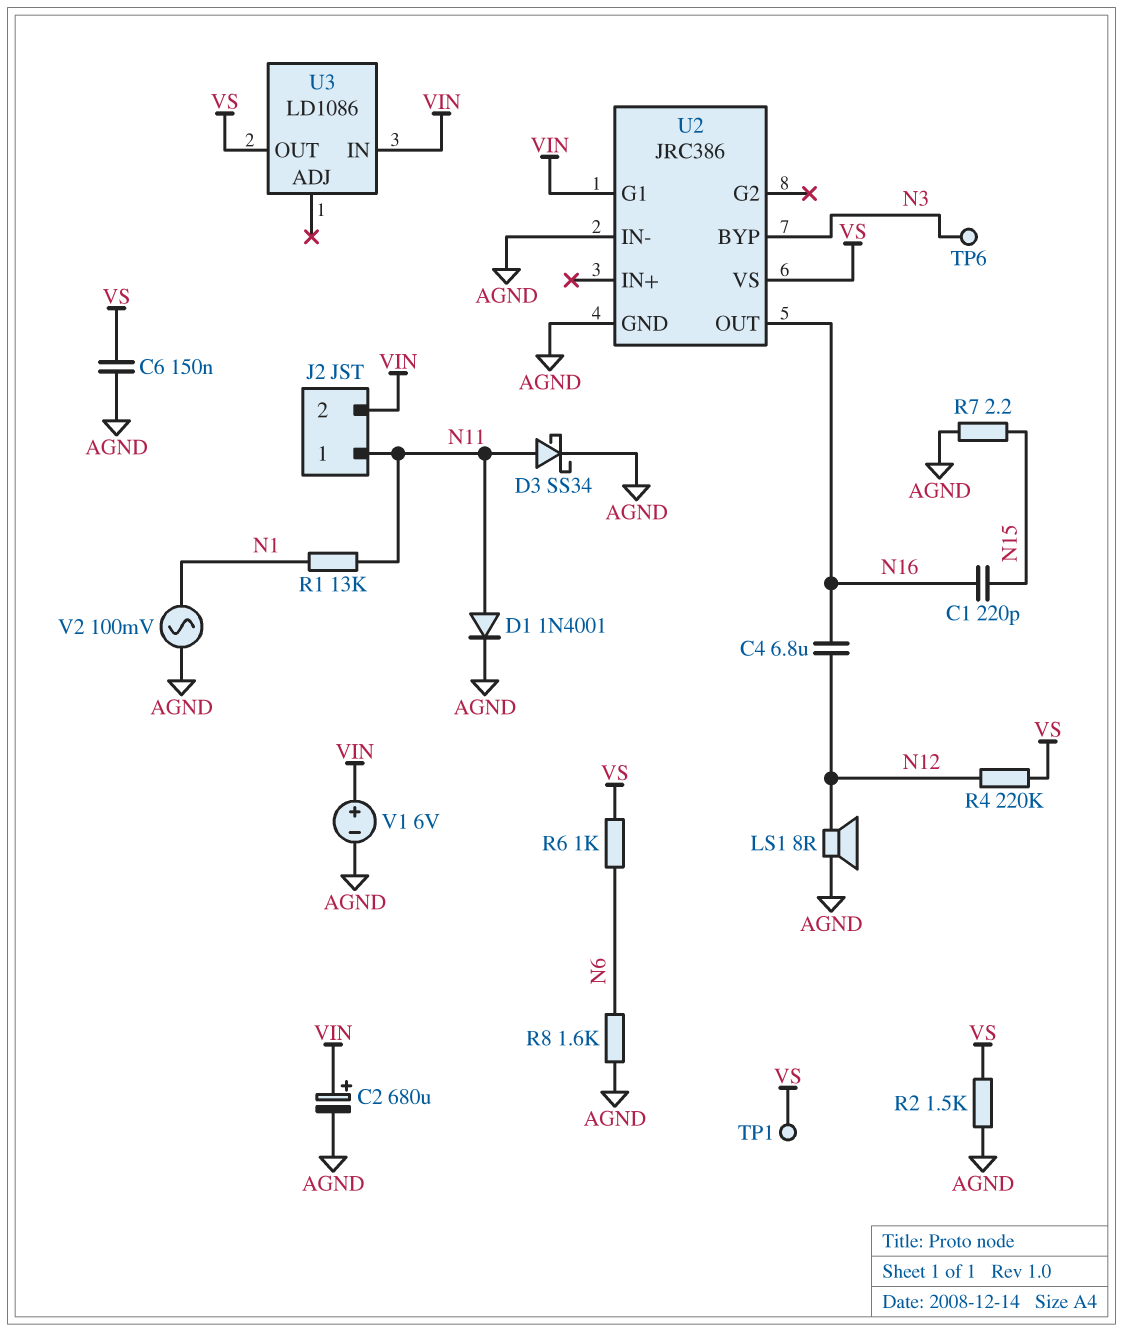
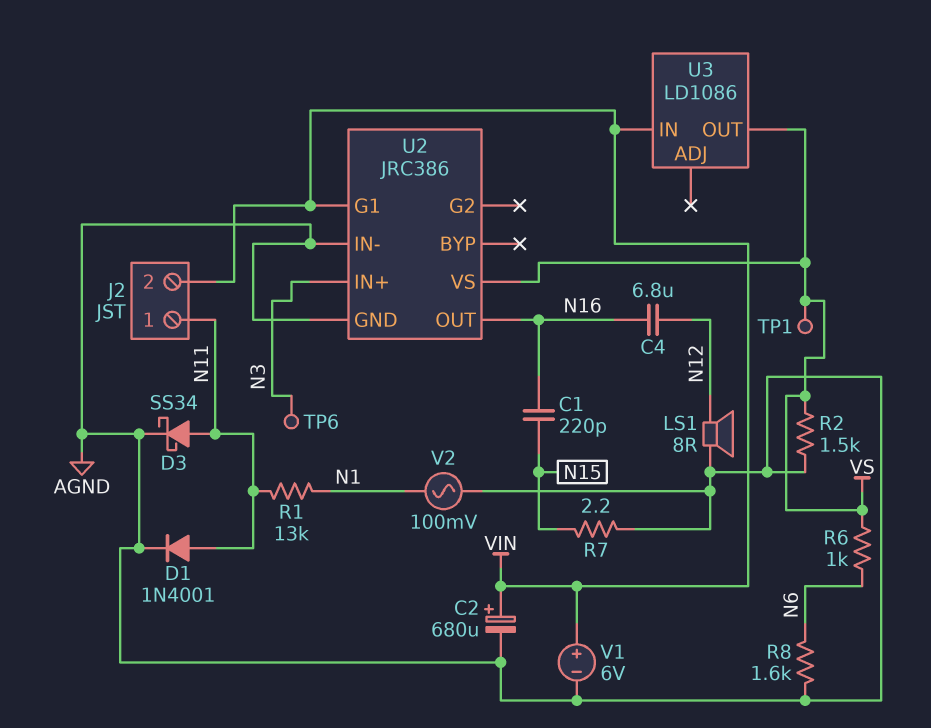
C6: 150nF (AGND, VS) -> none
R4: 220k (N12, VS) -> none
U2 pin BYP: N3 -> none
U2 pin IN+: none -> N3

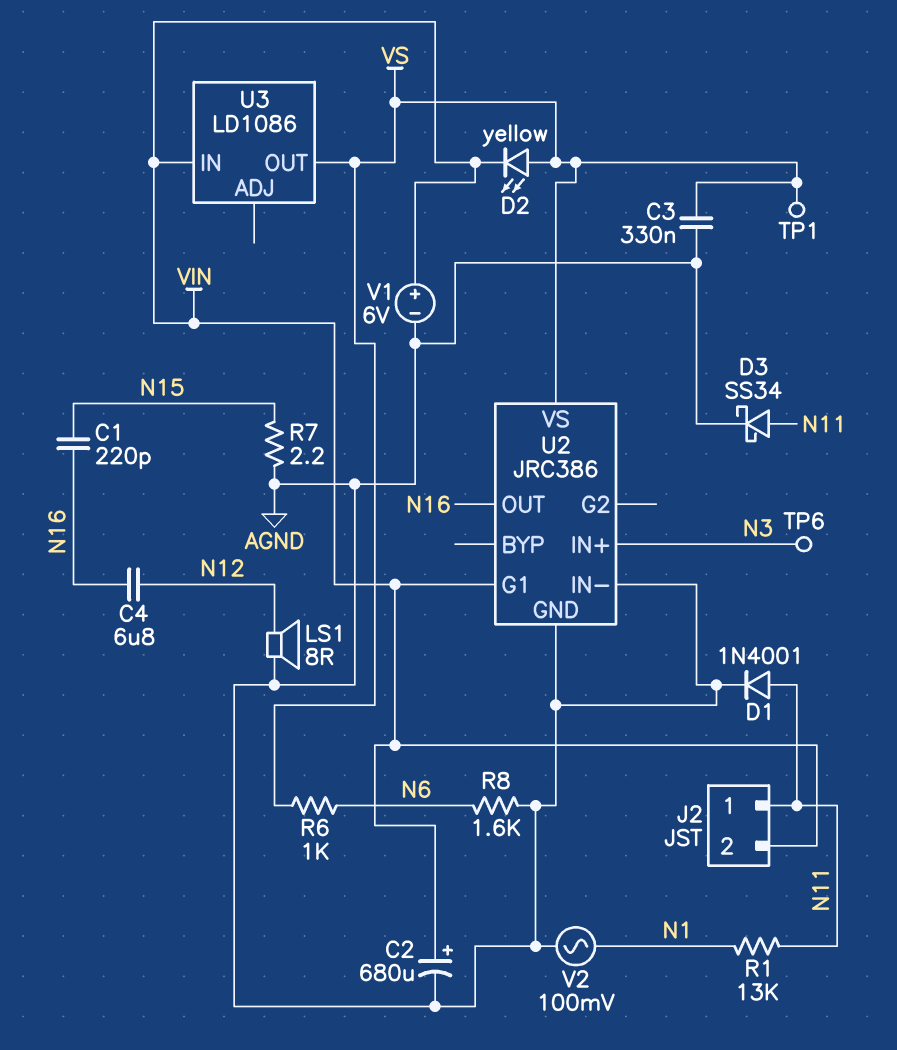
C3: none -> 330nF (AGND, VS)
D2: none -> LED yellow (A VS, K VIN)
R2: 1.5k (AGND, VS) -> none

